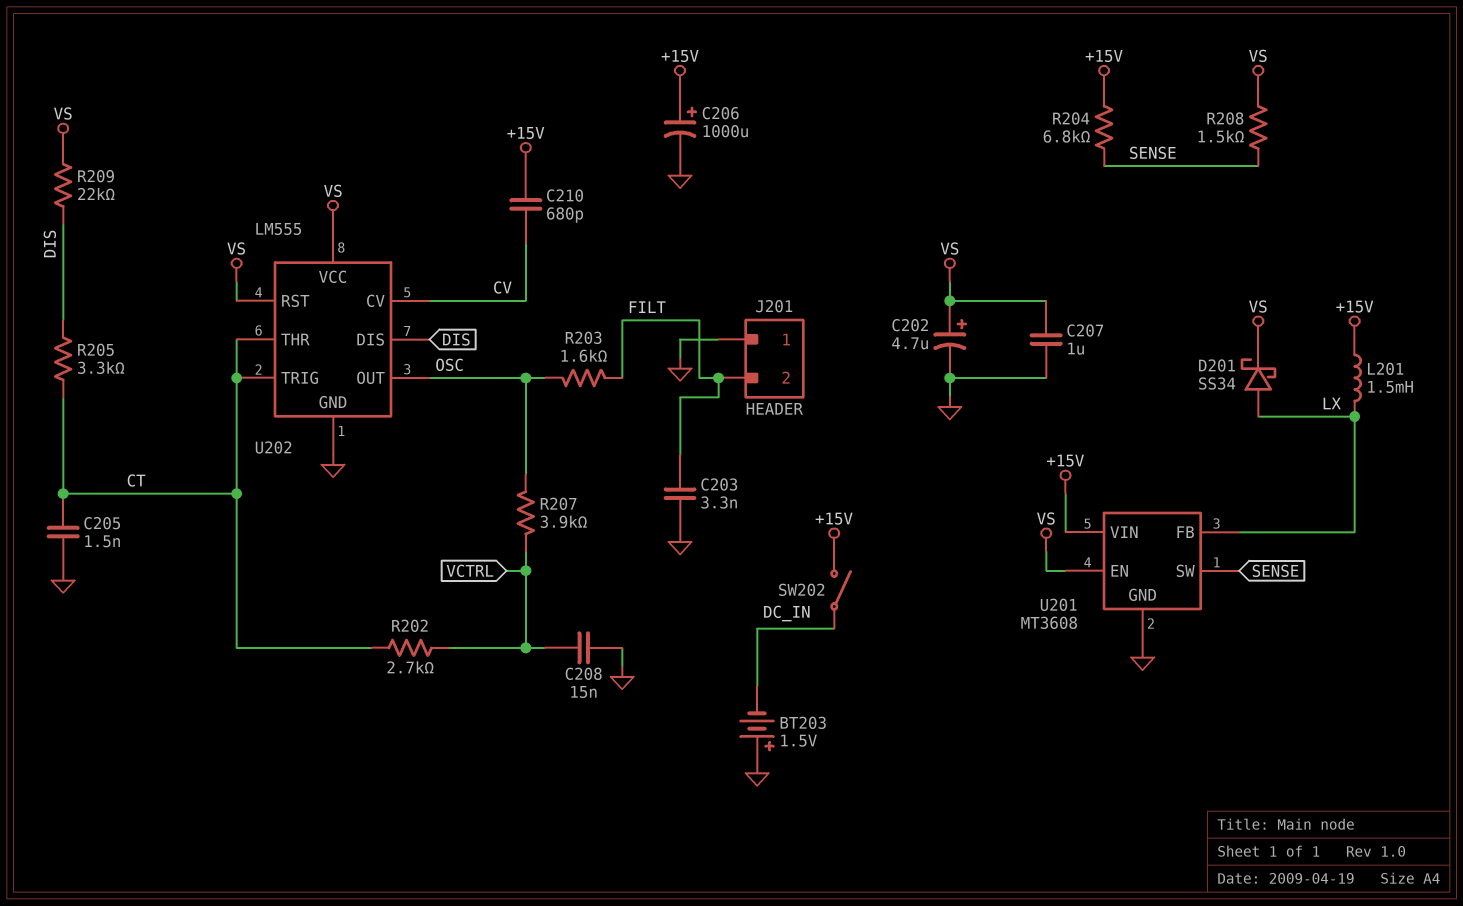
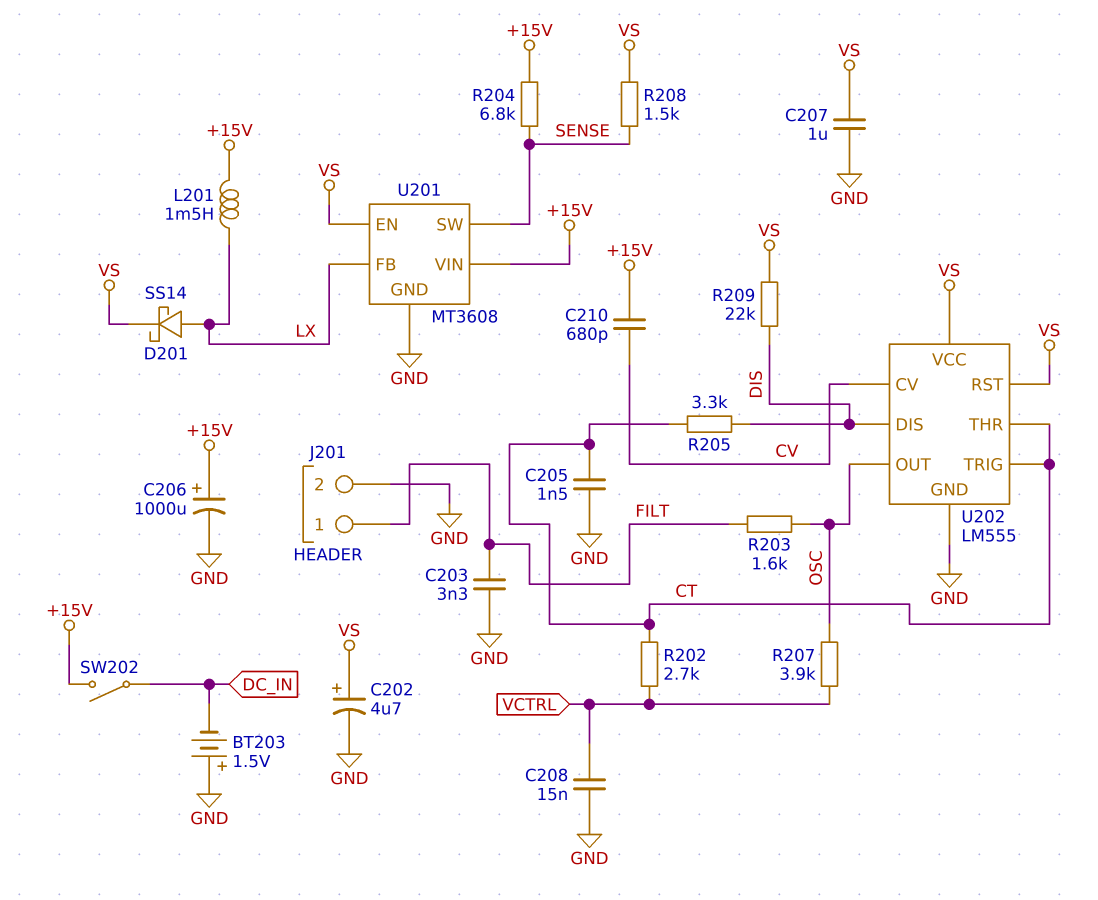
D201: schottky SS34 (A LX, K VS) -> schottky SS14 (A LX, K VS)
J201 pin 1: GND -> FILT
J201 pin 2: FILT -> GND

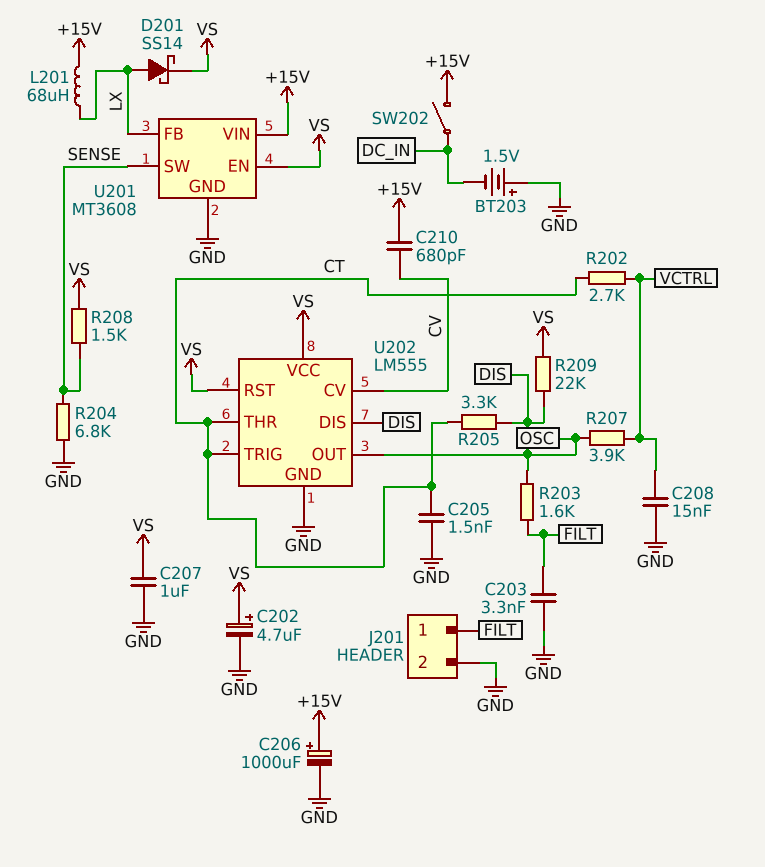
L201: 1.5mH (+15V, LX) -> 68uH (+15V, LX)
R204: 6.8k (+15V, SENSE) -> 6.8k (GND, SENSE)

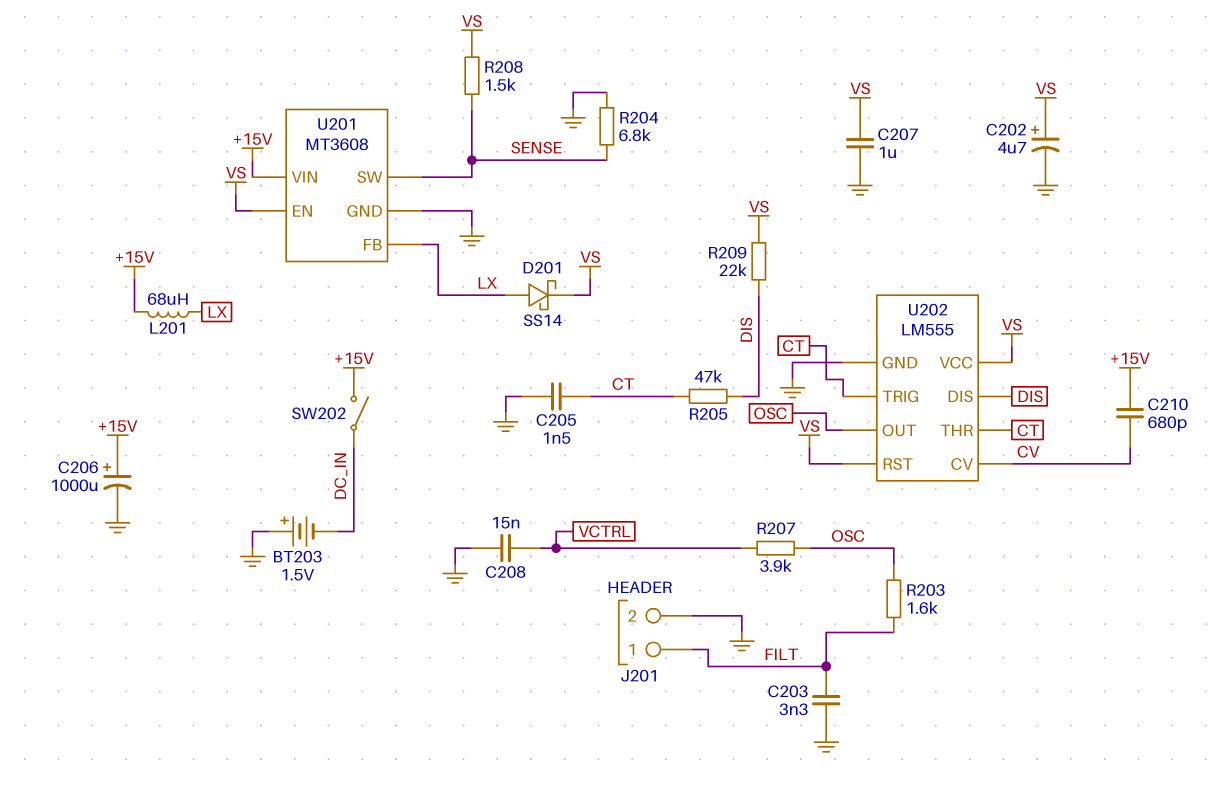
R202: 2.7k (CT, VCTRL) -> none
R205: 3.3k (CT, DIS) -> 47k (CT, DIS)

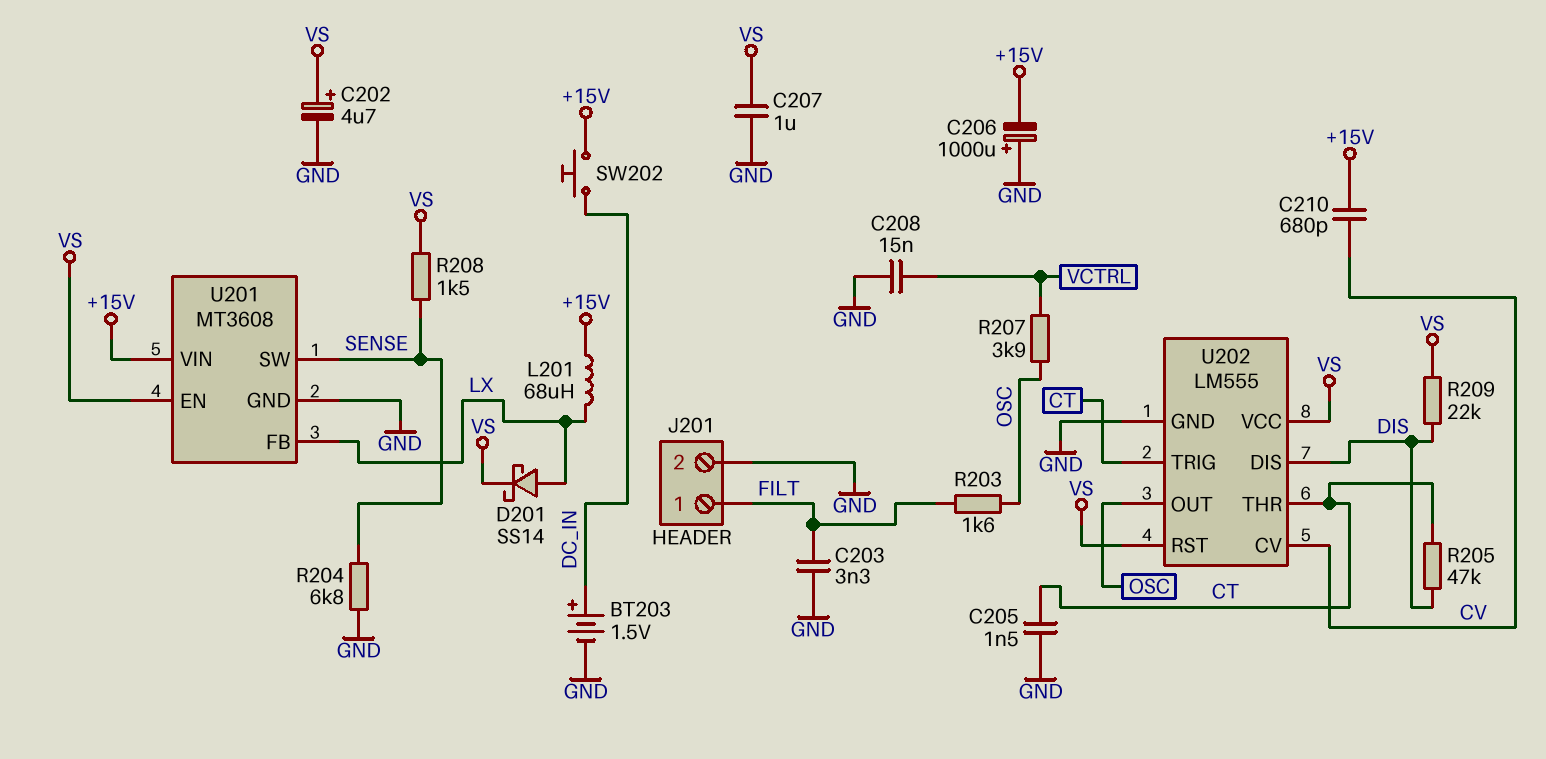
BT203: 1.5V (plus GND, minus DC_IN) -> 1.5V (plus DC_IN, minus GND)
C206: 1000uF (plus +15V, minus GND) -> 1000uF (plus GND, minus +15V)
SW202: switch (+15V, DC_IN) -> button (+15V, DC_IN)

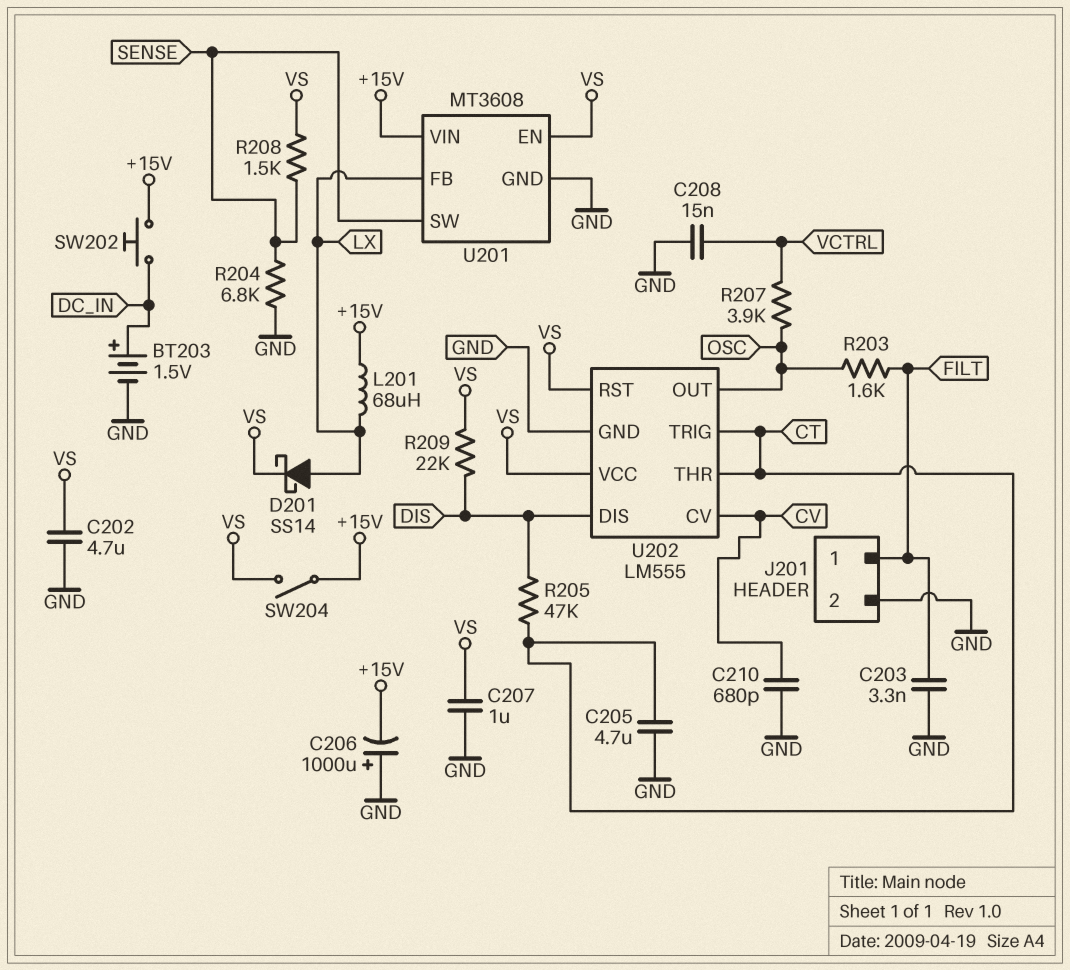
C202: 4.7uF (plus VS, minus GND) -> 4.7uF (GND, VS)
C205: 1.5nF (CT, GND) -> 4.7uF (CT, GND)
C210: 680pF (+15V, CV) -> 680pF (CV, GND)
SW204: none -> switch (+15V, VS)

